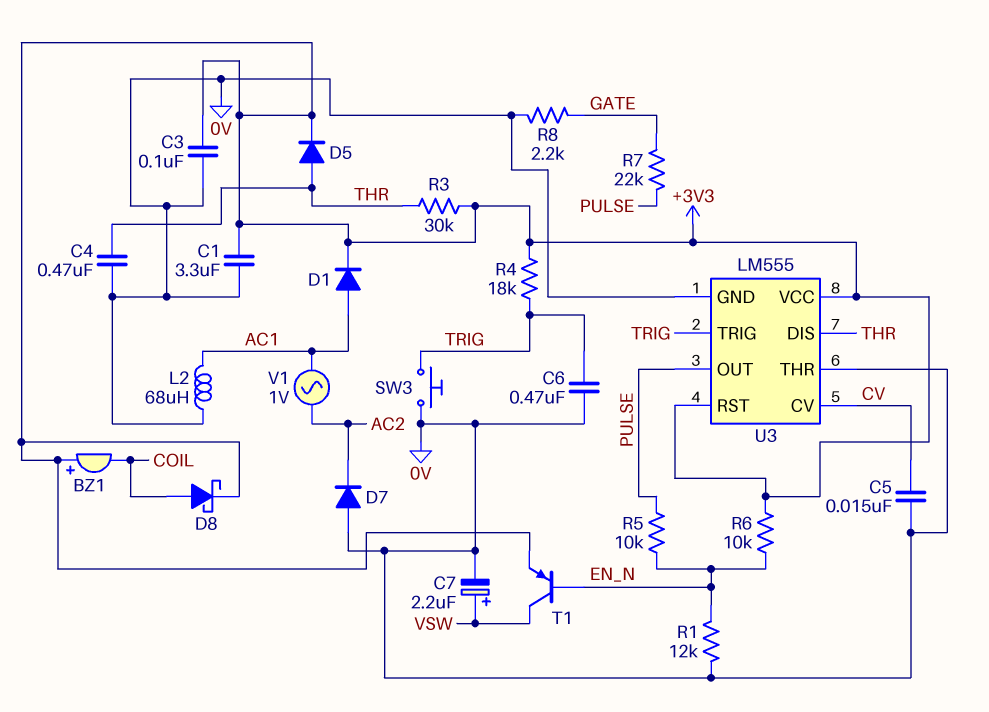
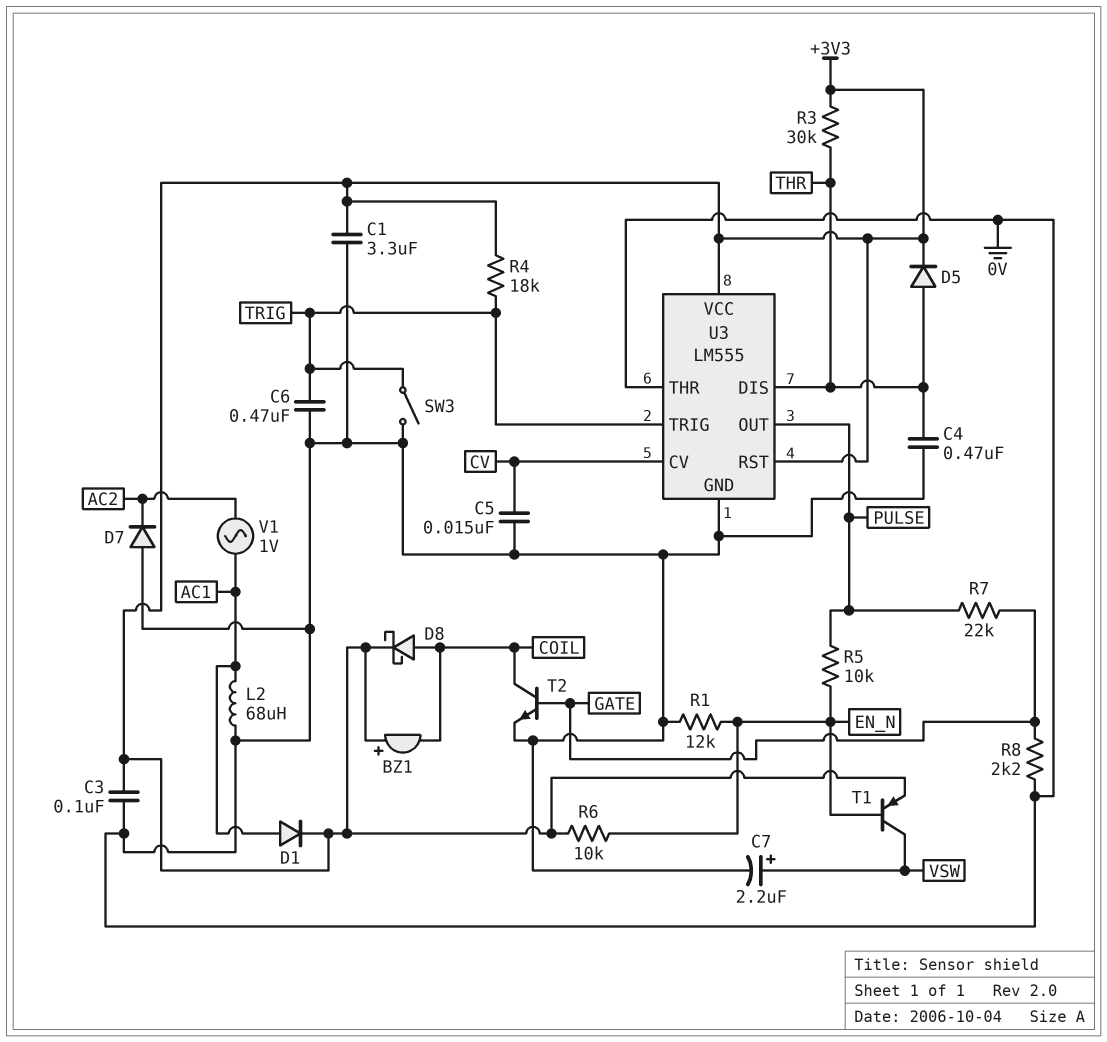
SW3: button (0V, TRIG) -> switch (0V, TRIG)
T2: none -> NPN (B GATE, C COIL, E 0V)

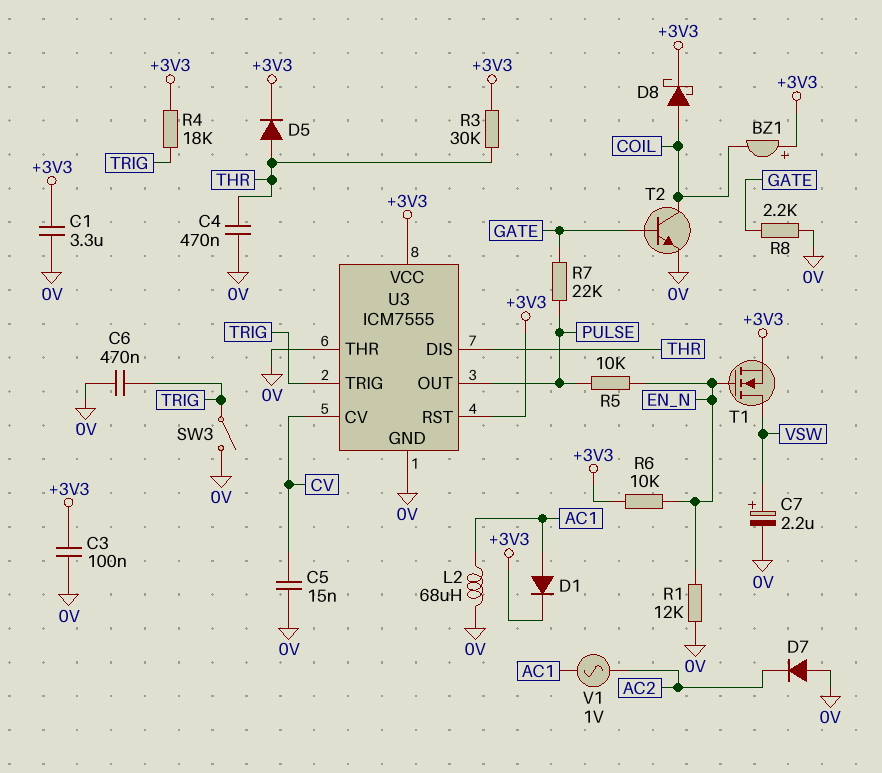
T1: PNP (B EN_N, C VSW, E +3V3) -> NMOS (G EN_N, D VSW, S +3V3)
U3: LM555 -> ICM7555

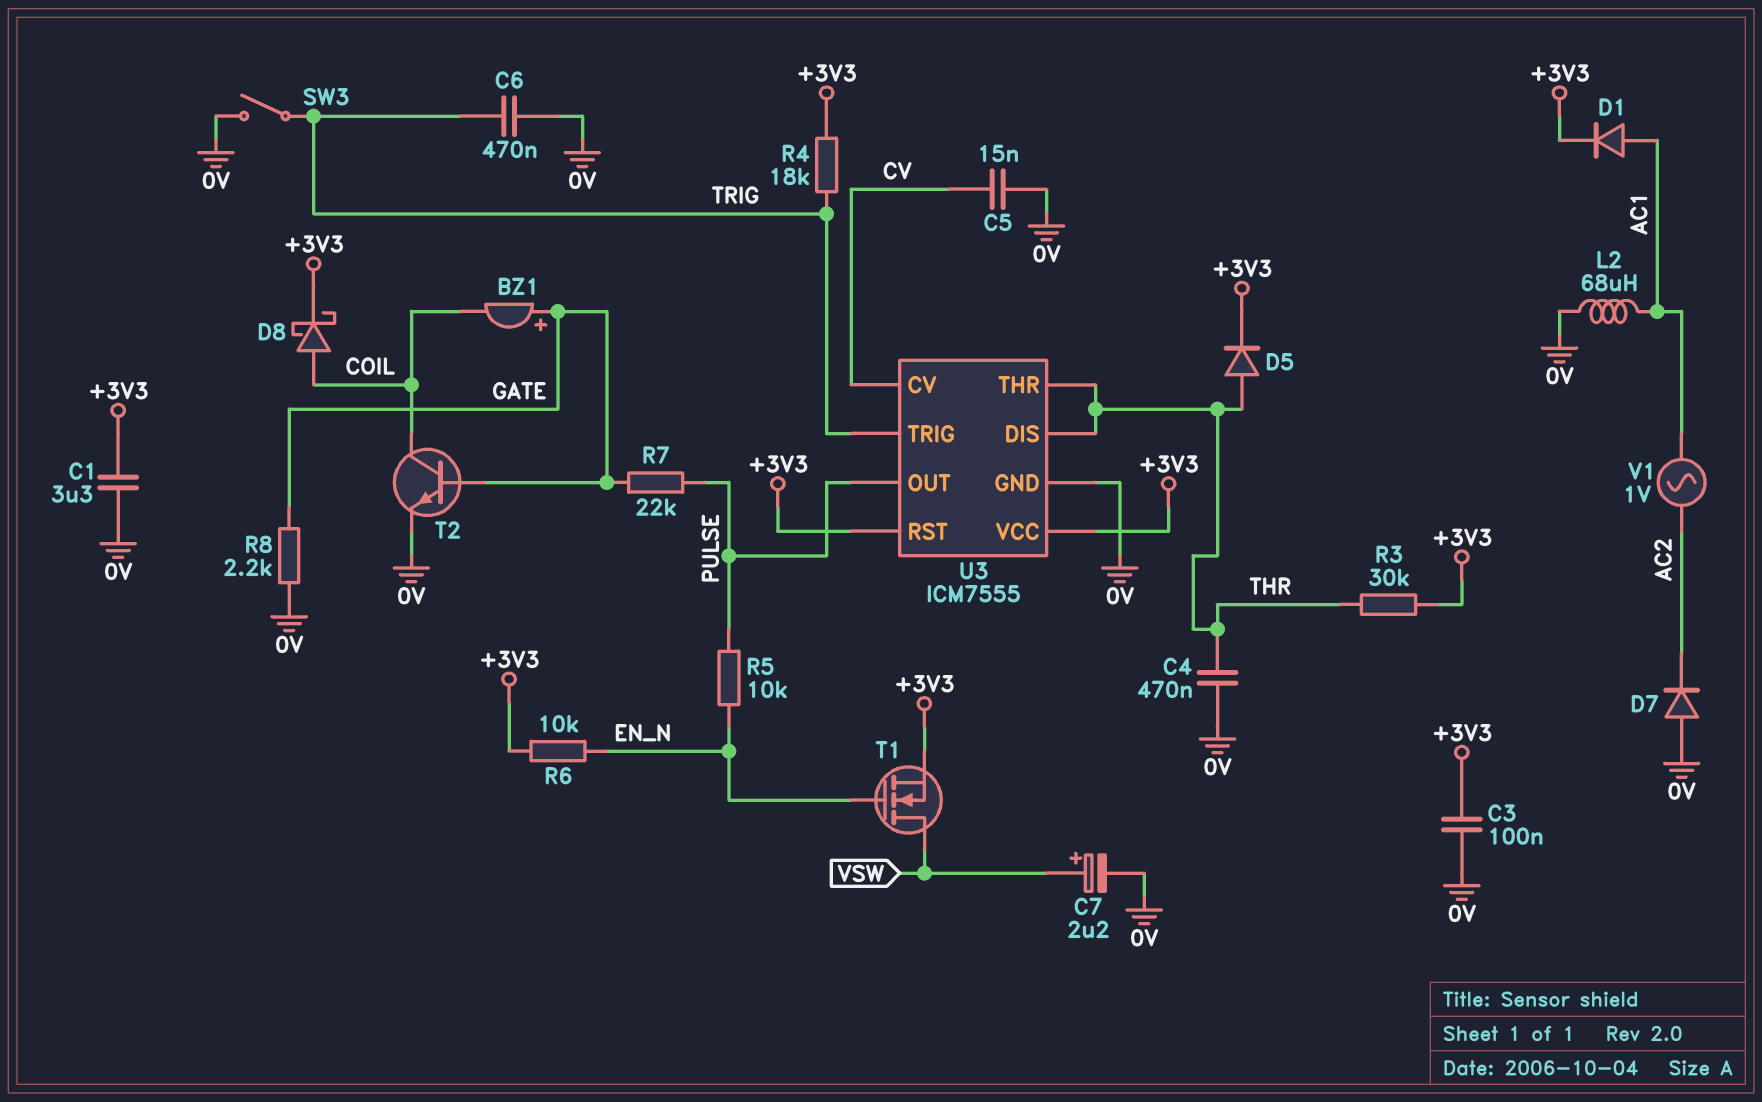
BZ1: buzzer (plus +3V3, minus COIL) -> buzzer (plus GATE, minus COIL)
R1: 12k (0V, EN_N) -> none
U3 pin THR: 0V -> THR

